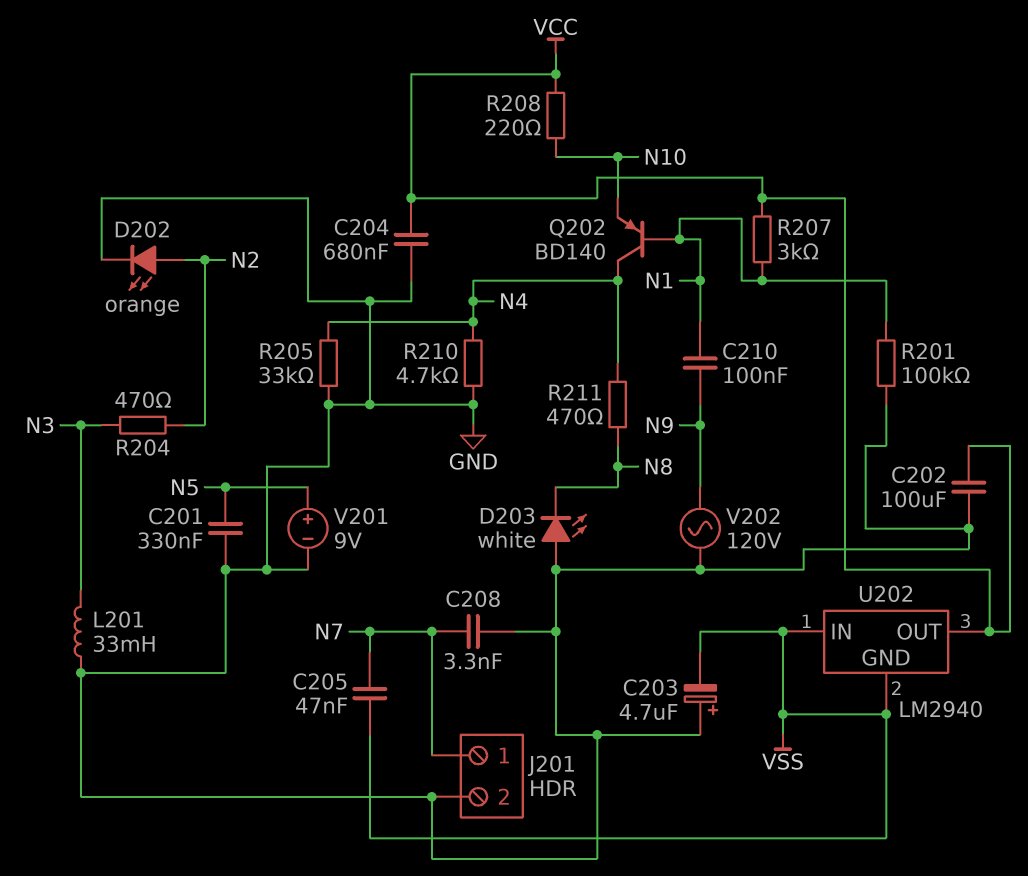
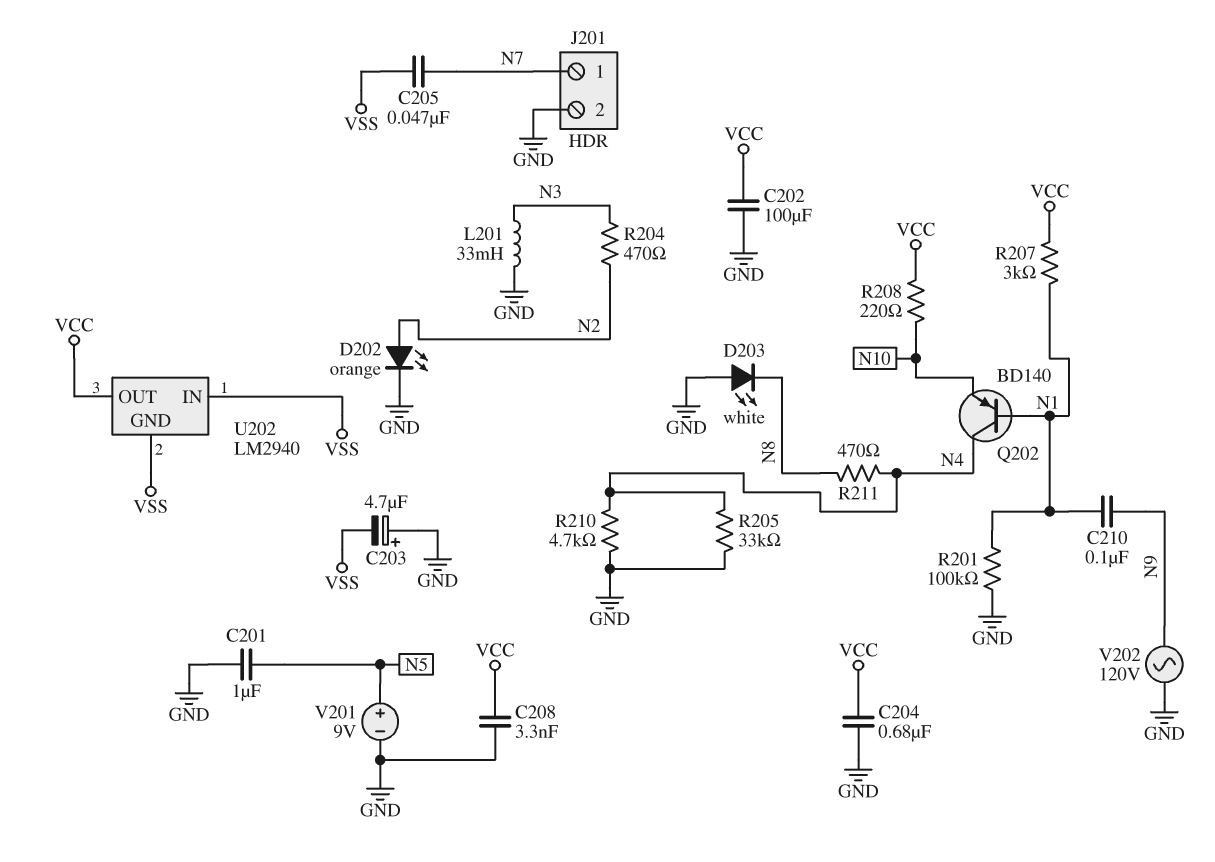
C201: 330nF (GND, N5) -> 1uF (GND, N5)
C208: 3.3nF (GND, N7) -> 3.3nF (GND, VCC)

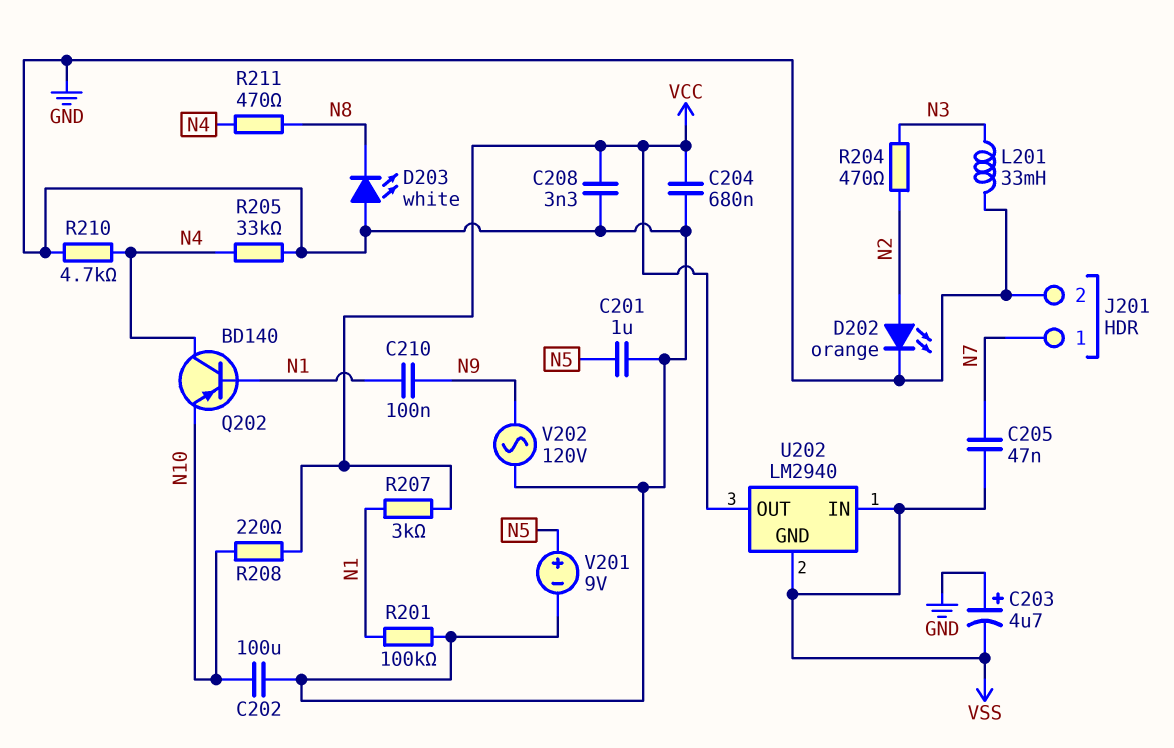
C202: 100uF (GND, VCC) -> 100uF (GND, N10)

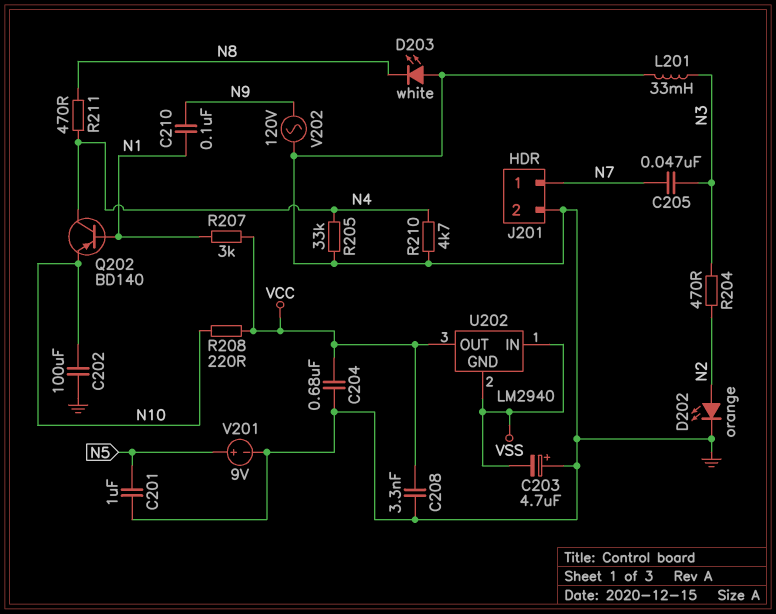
C205: 47nF (N7, VSS) -> 47nF (N3, N7)
R201: 100k (GND, N1) -> none

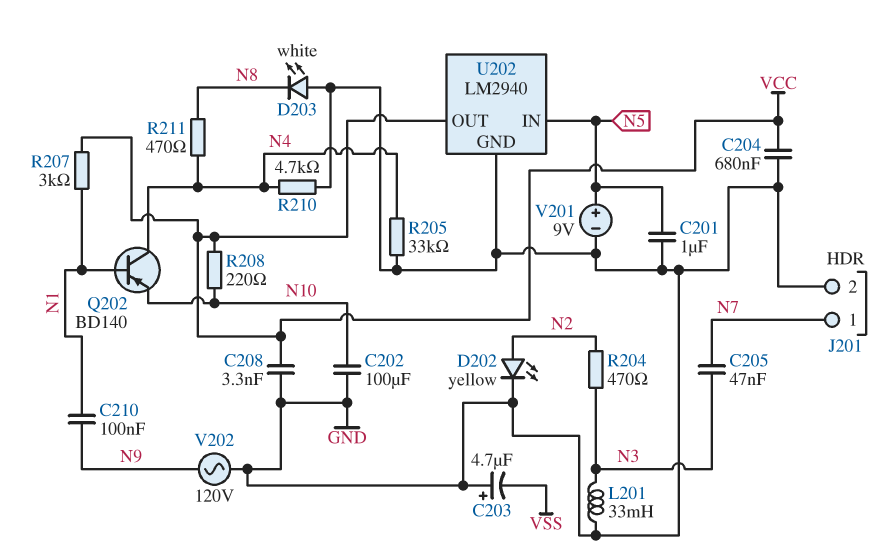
D202: LED orange (A N2, K GND) -> LED yellow (A N2, K GND)
U202 pin GND: VSS -> GND
U202 pin IN: VSS -> N5

